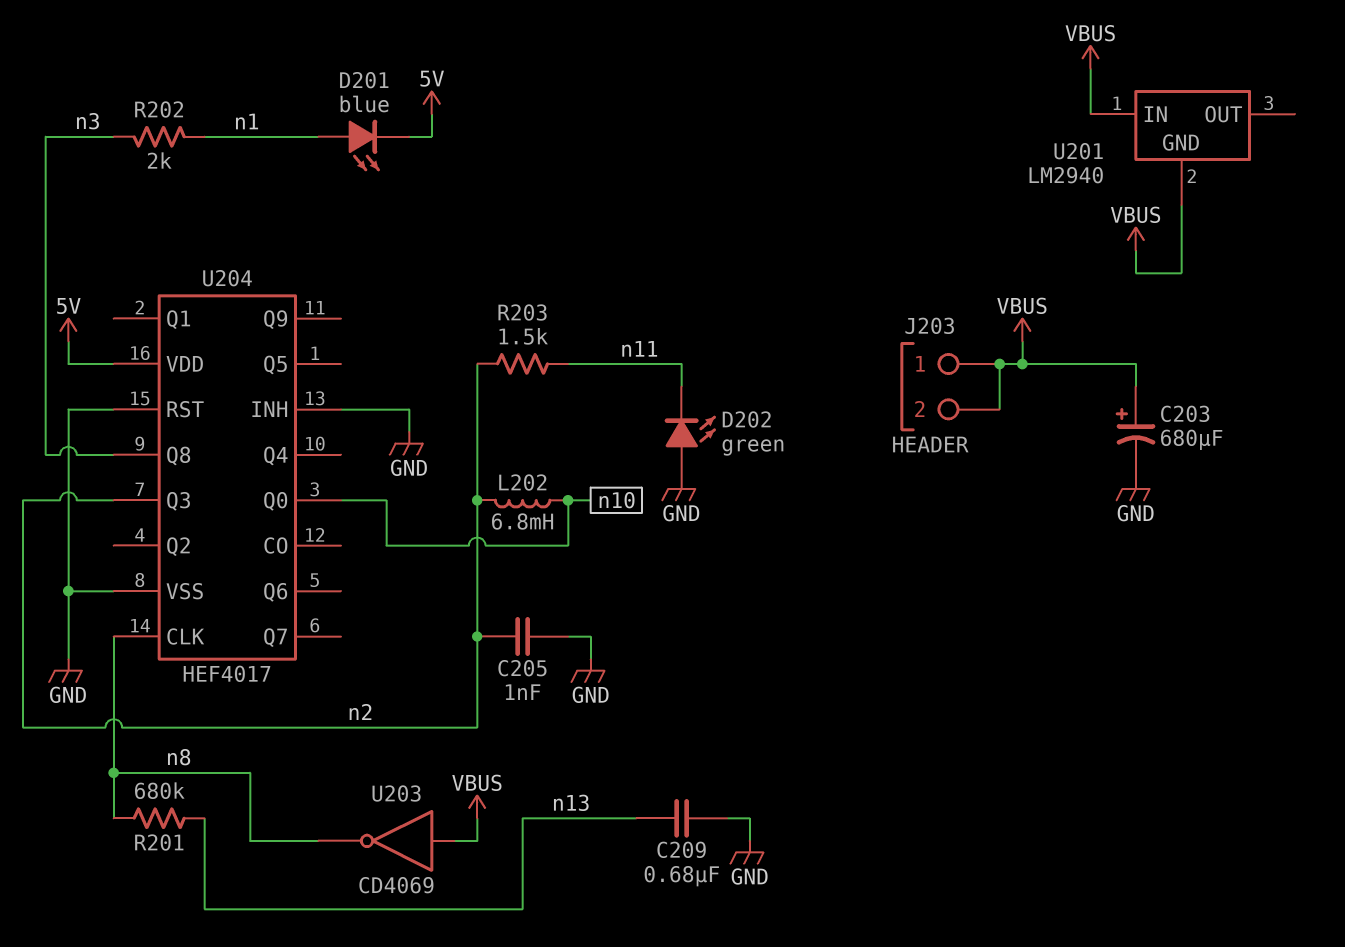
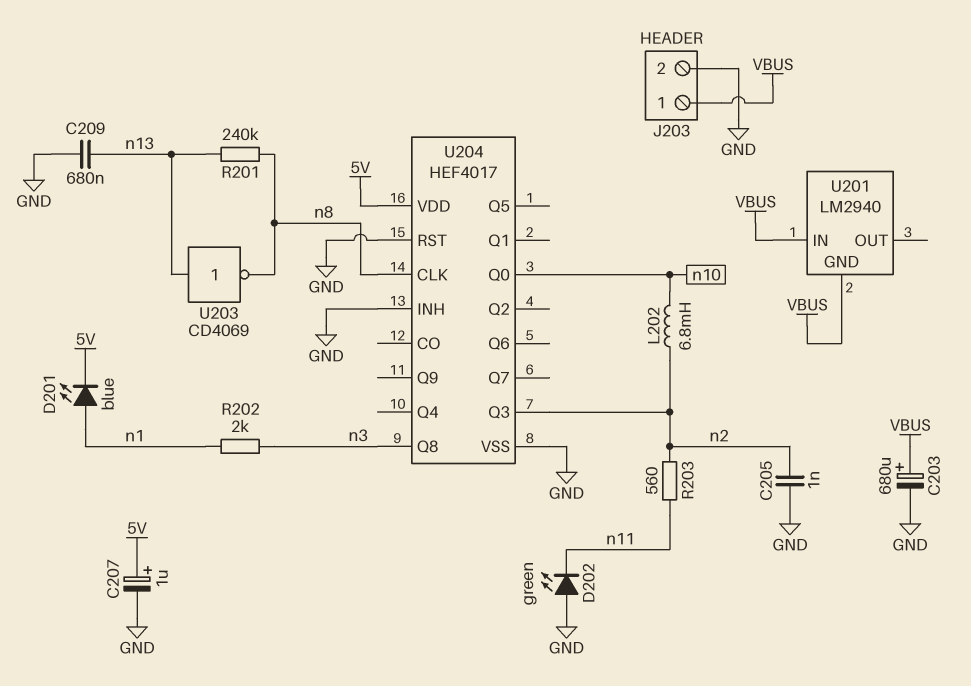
C207: none -> 1uF (plus 5V, minus GND)
J203 pin 2: VBUS -> GND
R201: 680k (n8, n13) -> 240k (n8, n13)
R203: 1.5k (n2, n11) -> 560 (n2, n11)
U203: NOT CD4069 (in VBUS, out n8) -> NOT CD4069 (in n13, out n8)

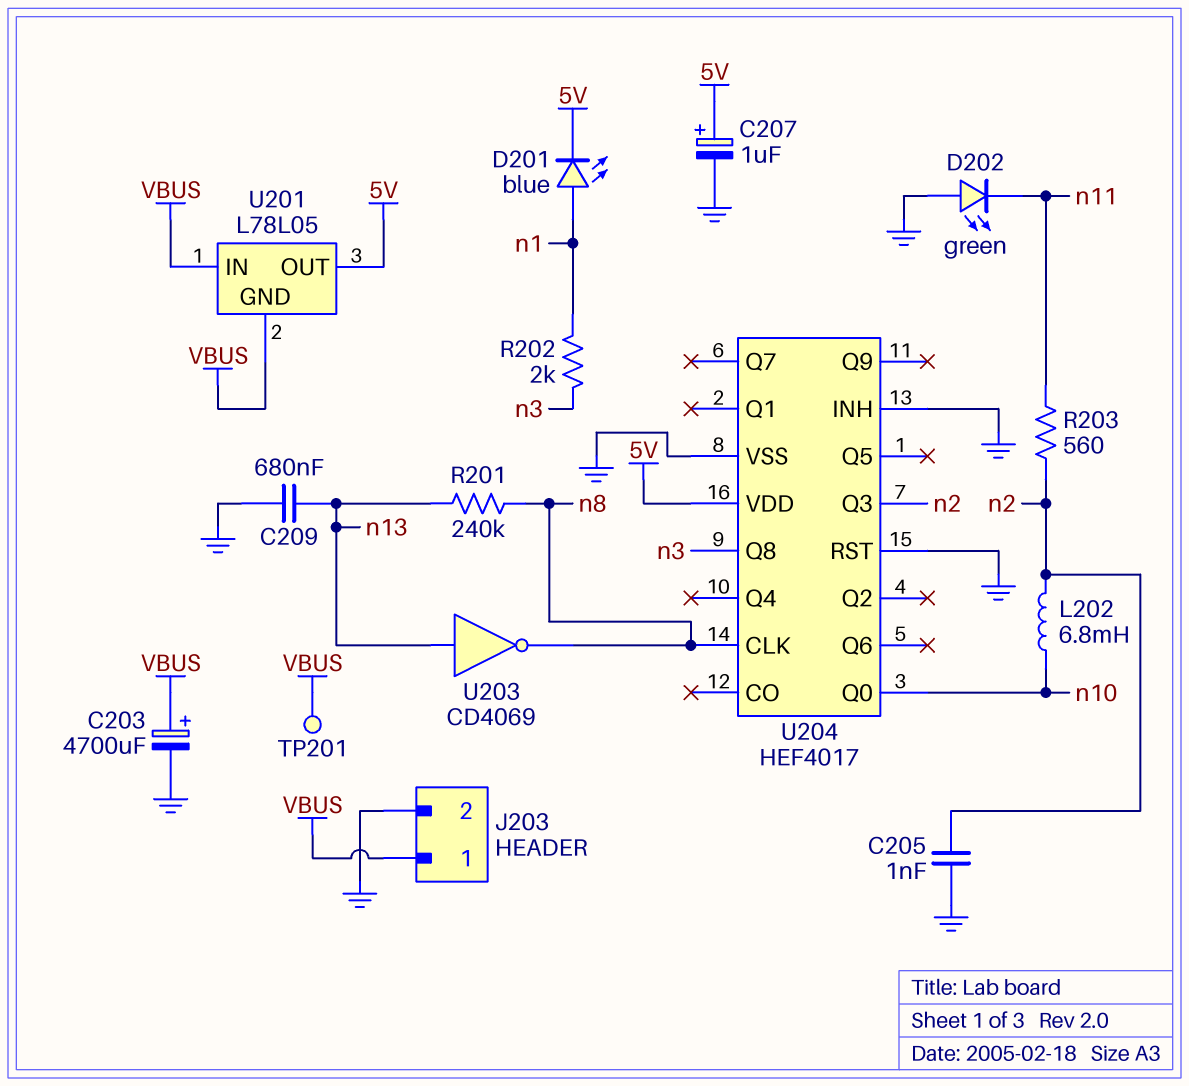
C203: 680uF (plus VBUS, minus GND) -> 4700uF (plus VBUS, minus GND)
TP201: none -> test point (VBUS)
U201: LM2940 -> L78L05
U201 pin OUT: none -> 5V

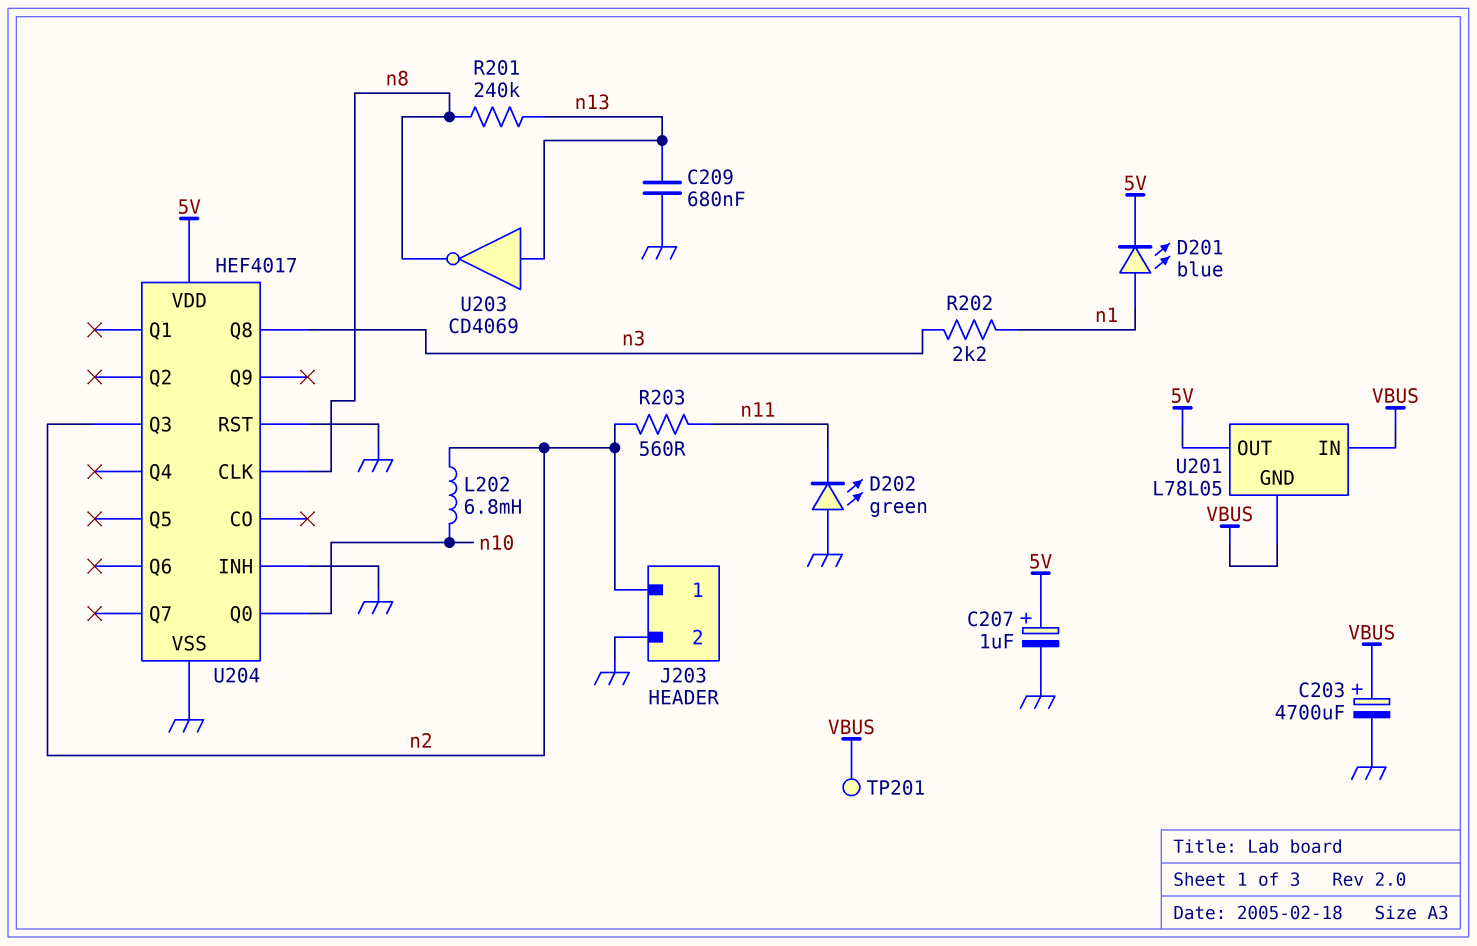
C205: 1nF (GND, n2) -> none
J203 pin 1: VBUS -> n2
R202: 2k (n1, n3) -> 2.2k (n1, n3)

